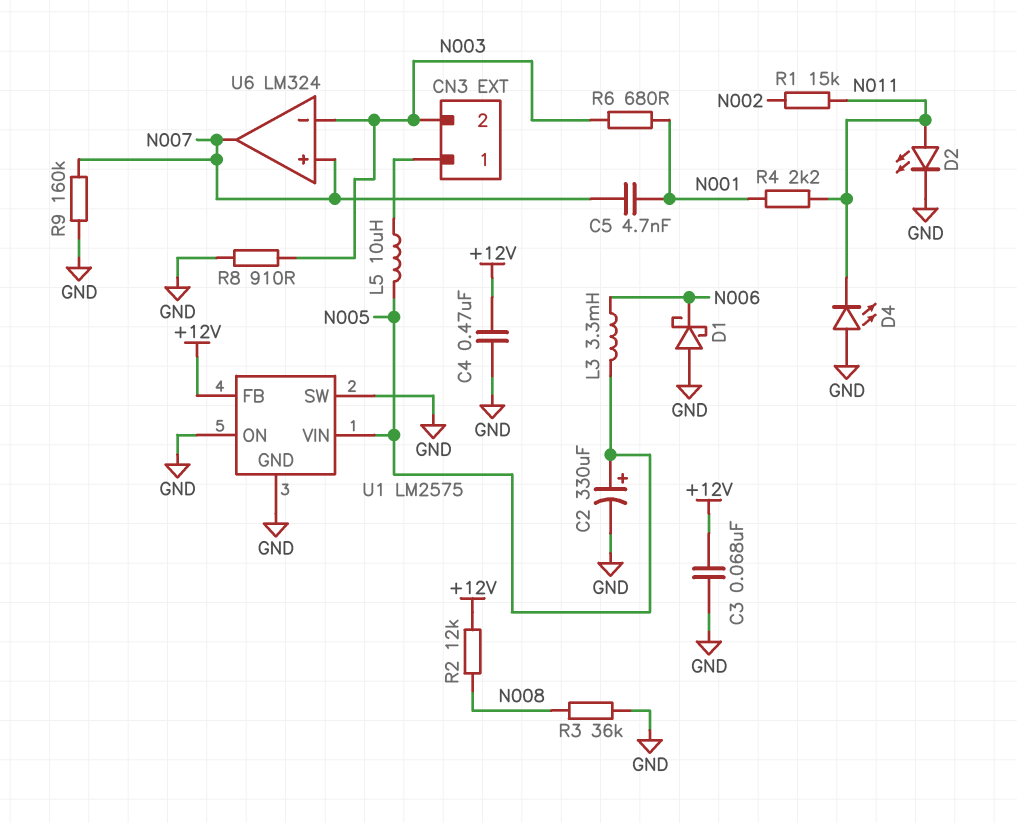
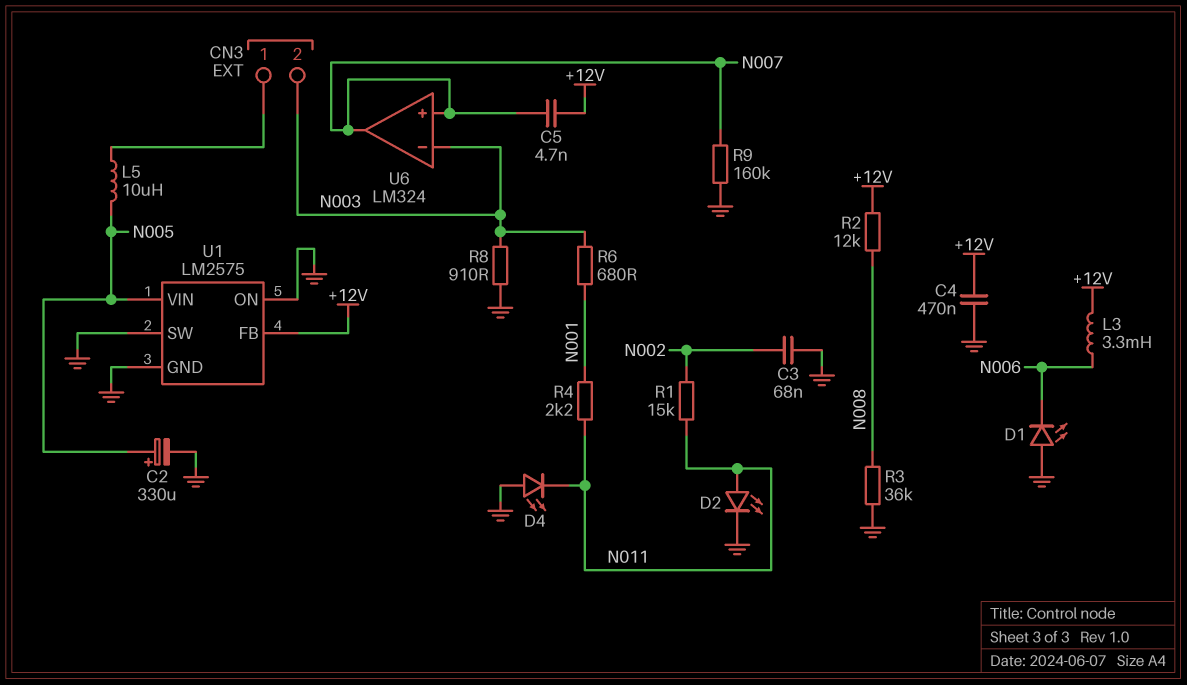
C3: 68nF (+12V, GND) -> 68nF (GND, N002)
C5: 4.7nF (N001, N007) -> 4.7nF (+12V, N007)
D1: schottky (A GND, K N006) -> LED (A GND, K N006)
L3: 3.3mH (N005, N006) -> 3.3mH (+12V, N006)

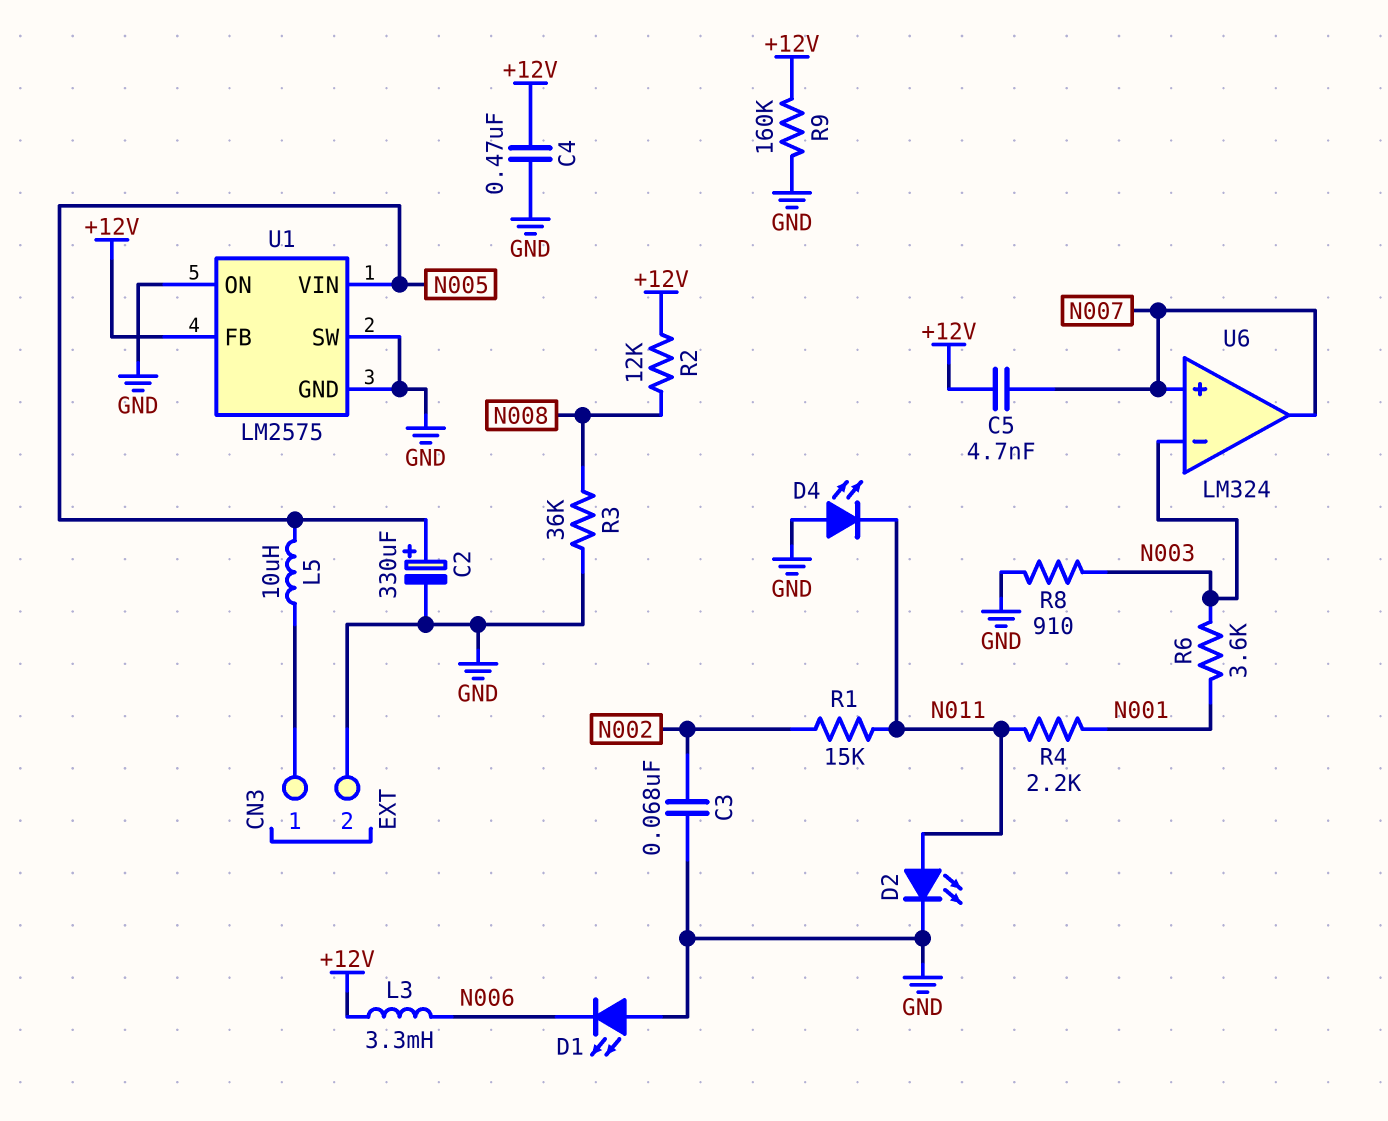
CN3 pin 2: N003 -> GND
R6: 680 (N001, N003) -> 3.6k (N001, N003)
R9: 160k (GND, N007) -> 160k (+12V, GND)

